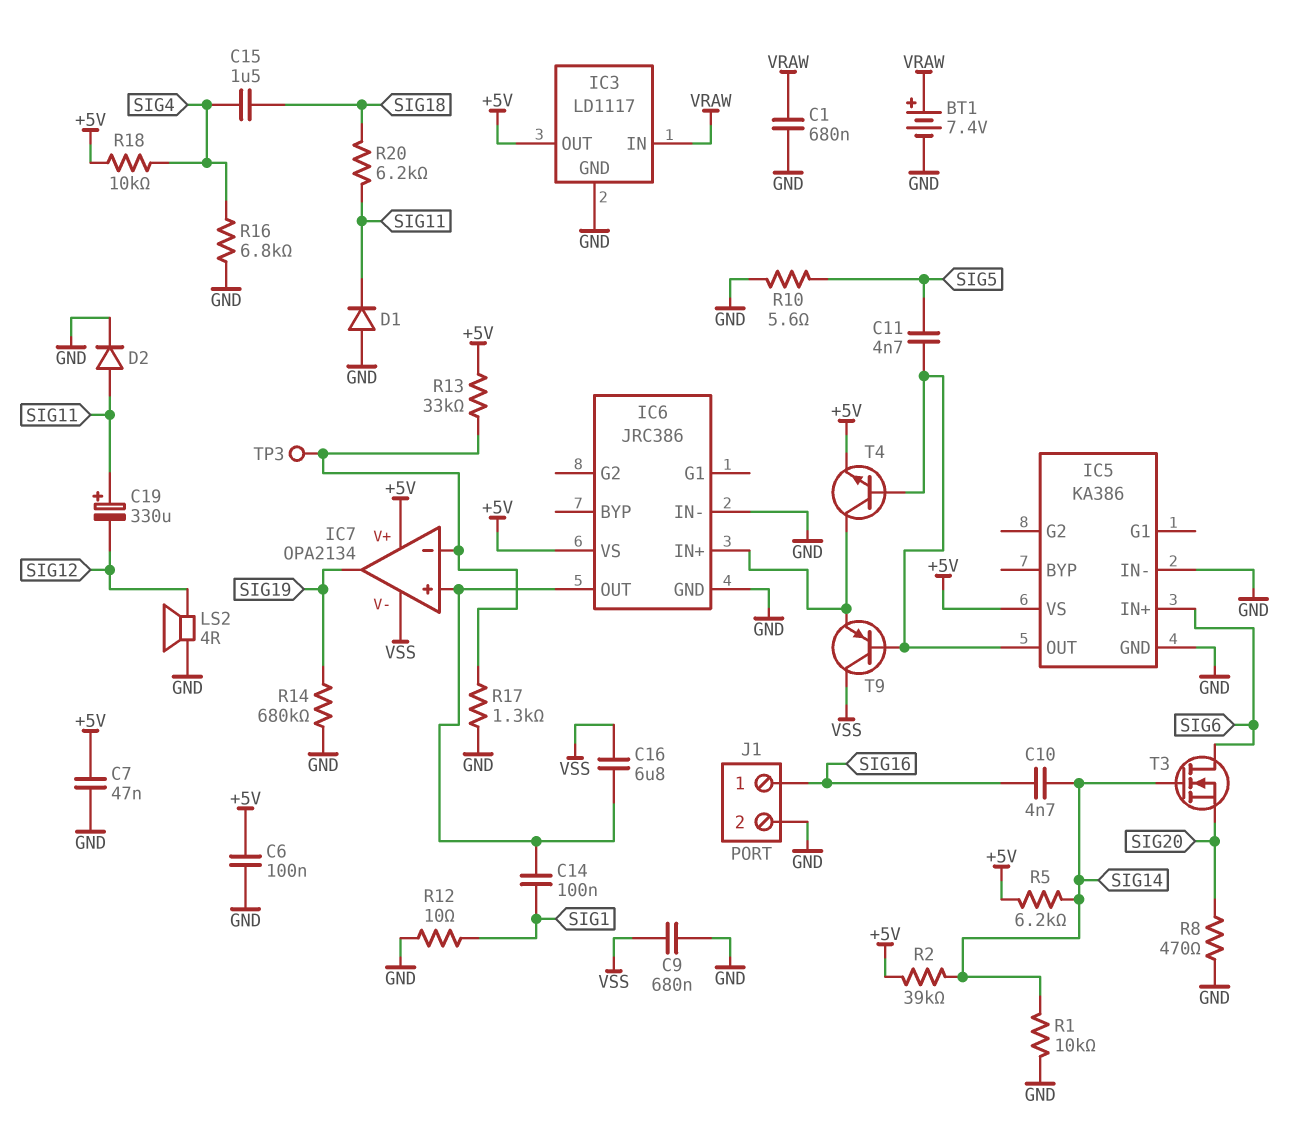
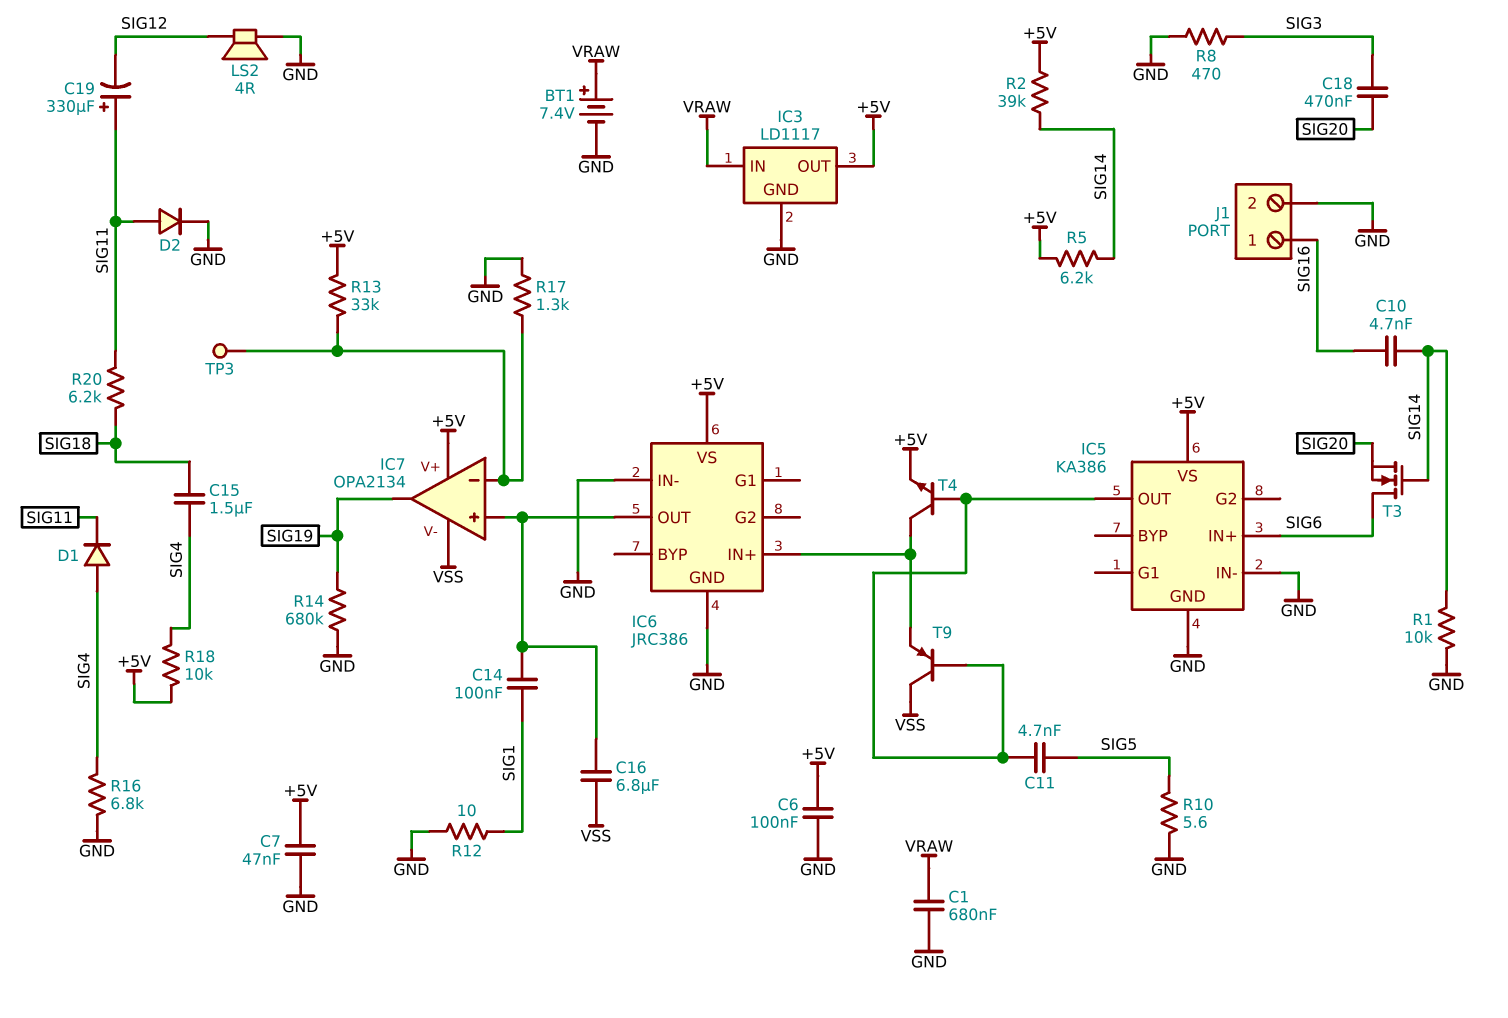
C9: 680nF (GND, VSS) -> none
C18: none -> 470nF (SIG3, SIG20)
D1: diode (A GND, K SIG11) -> diode (A SIG4, K SIG11)
R8: 470 (GND, SIG20) -> 470 (GND, SIG3)

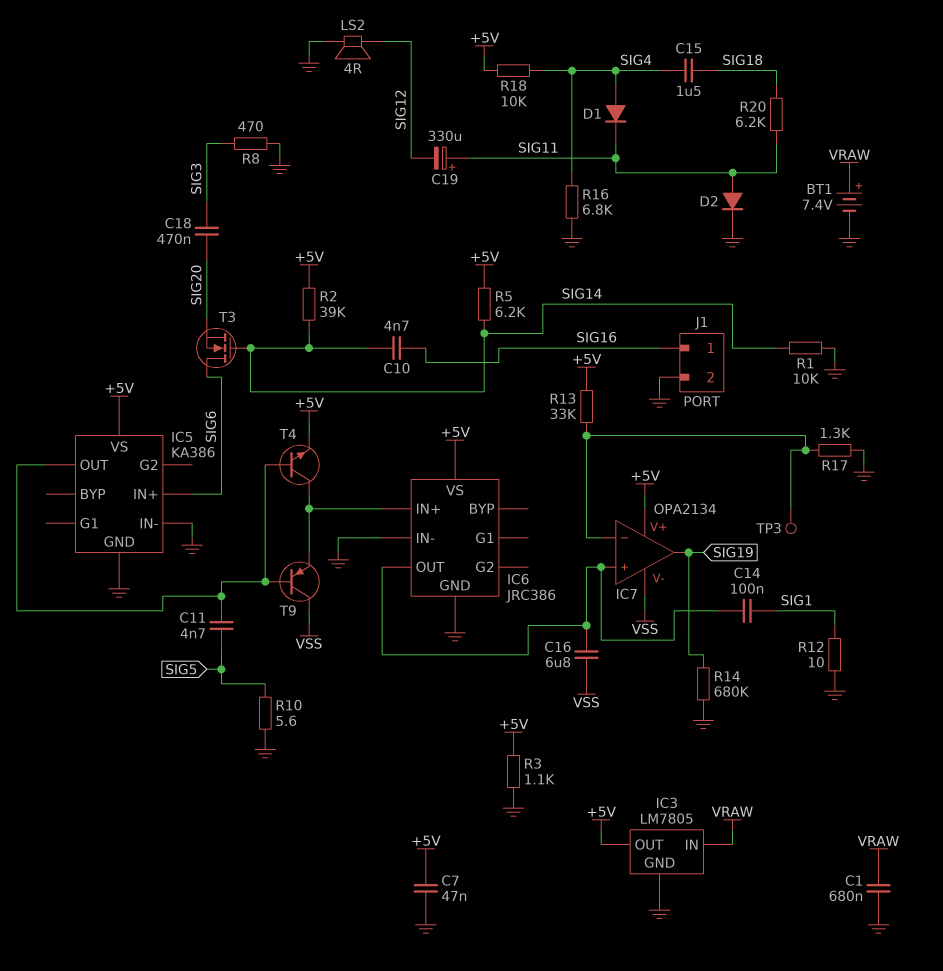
C6: 100nF (+5V, GND) -> none
IC3: LD1117 -> LM7805
R3: none -> 1.1k (+5V, GND)

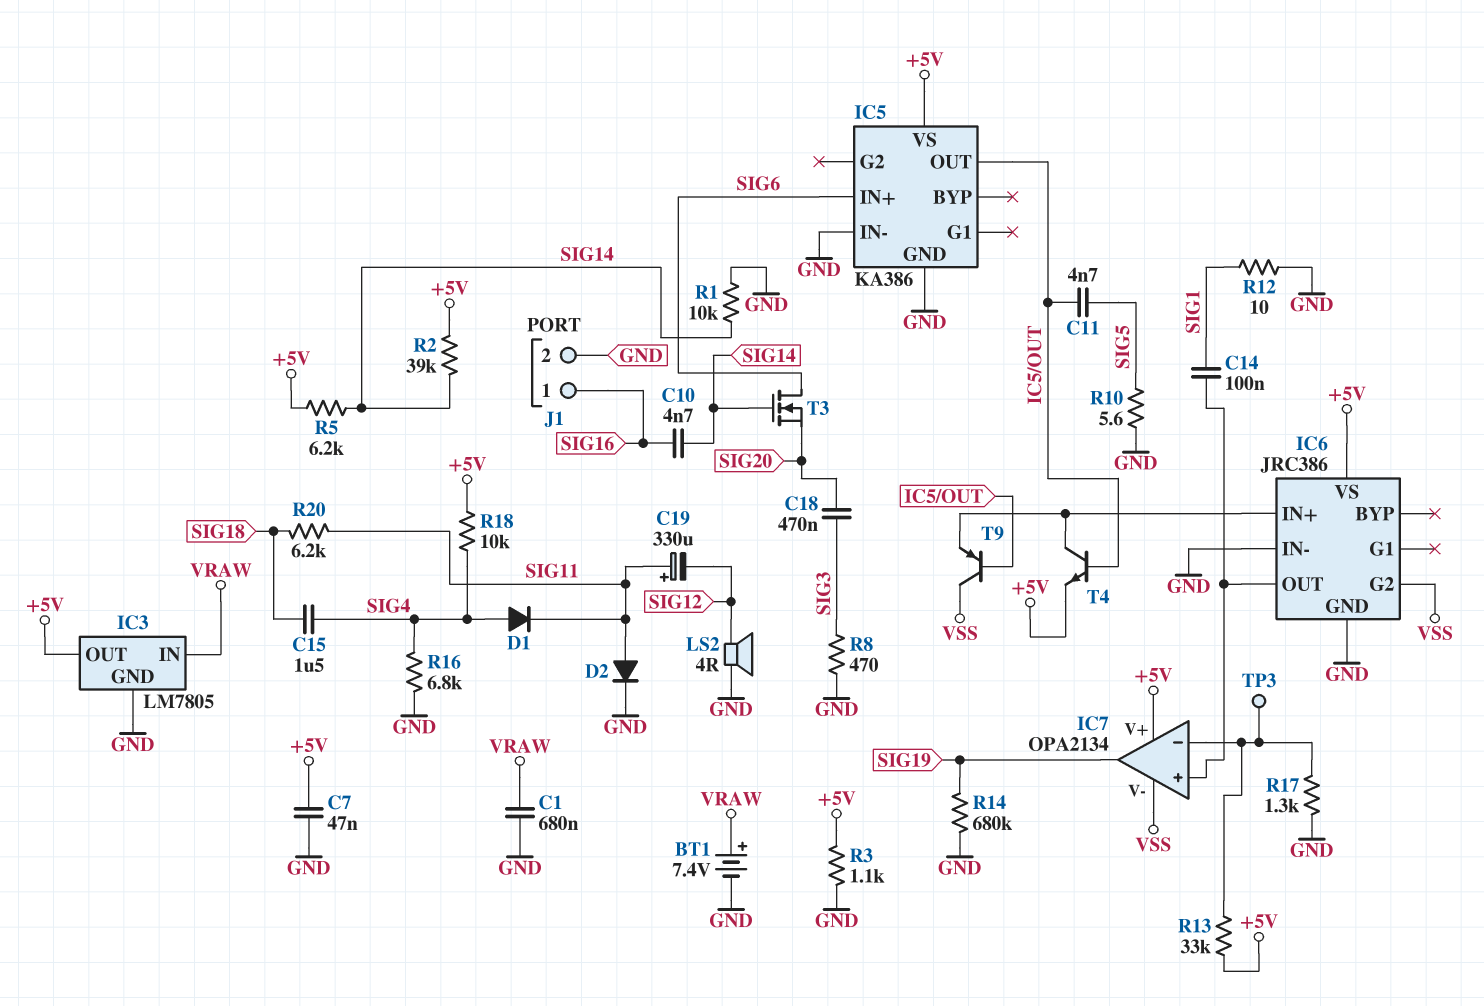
C16: 6.8uF (IC6/OUT, VSS) -> none
IC6 pin G2: none -> VSS

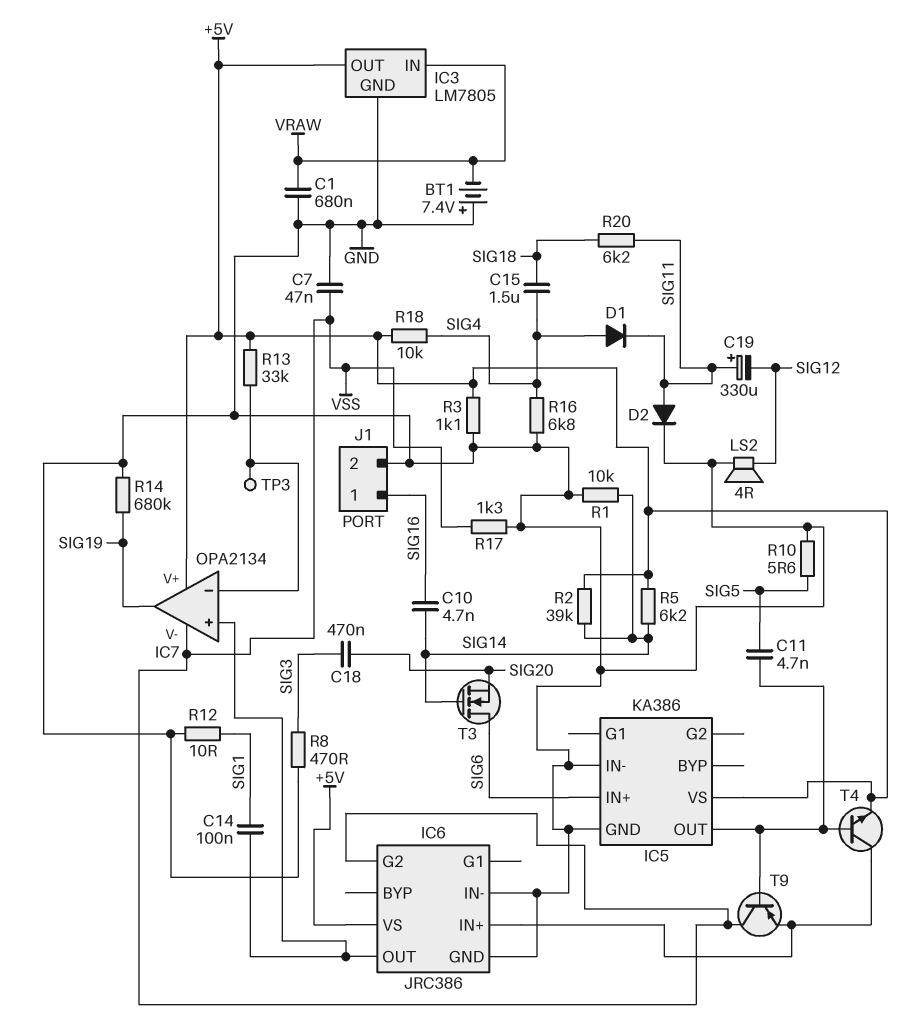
BT1: 7.4V (plus VRAW, minus GND) -> 7.4V (plus GND, minus VRAW)
C7: 47nF (+5V, GND) -> 47nF (GND, VSS)
R17: 1.3k (GND, IC7/in-) -> 1.3k (GND, VSS)

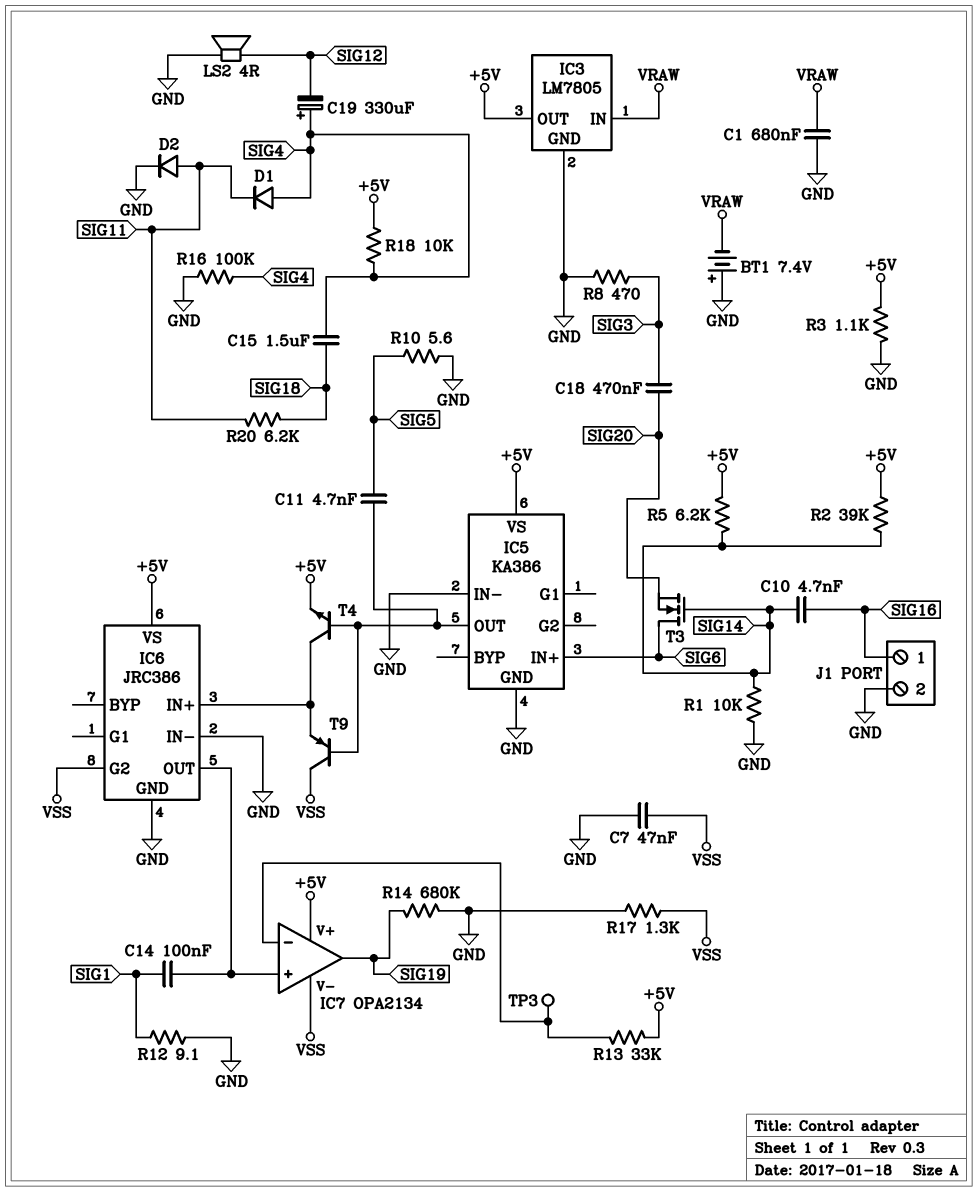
C19: 330uF (plus SIG11, minus SIG12) -> 330uF (plus SIG4, minus SIG12)
R12: 10 (GND, SIG1) -> 9.1 (GND, SIG1)
R16: 6.8k (GND, SIG4) -> 100k (GND, SIG4)

